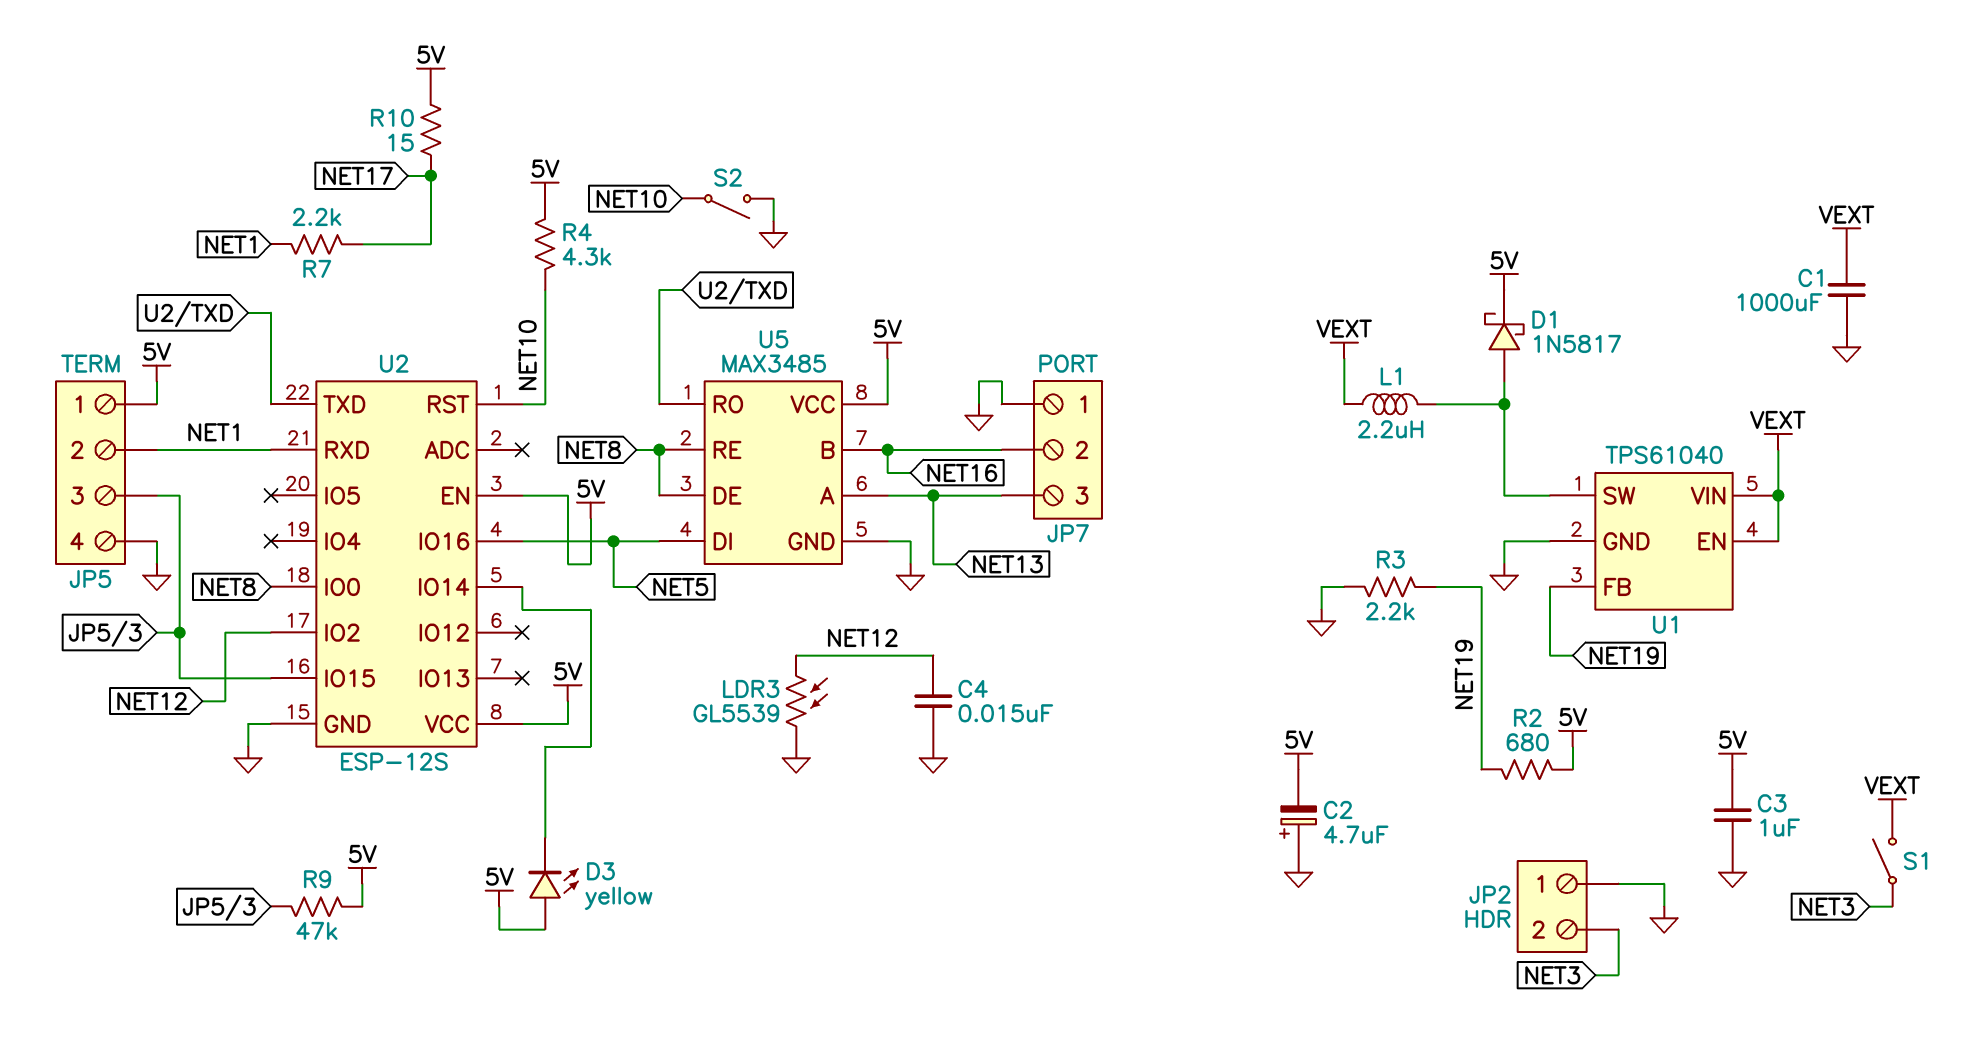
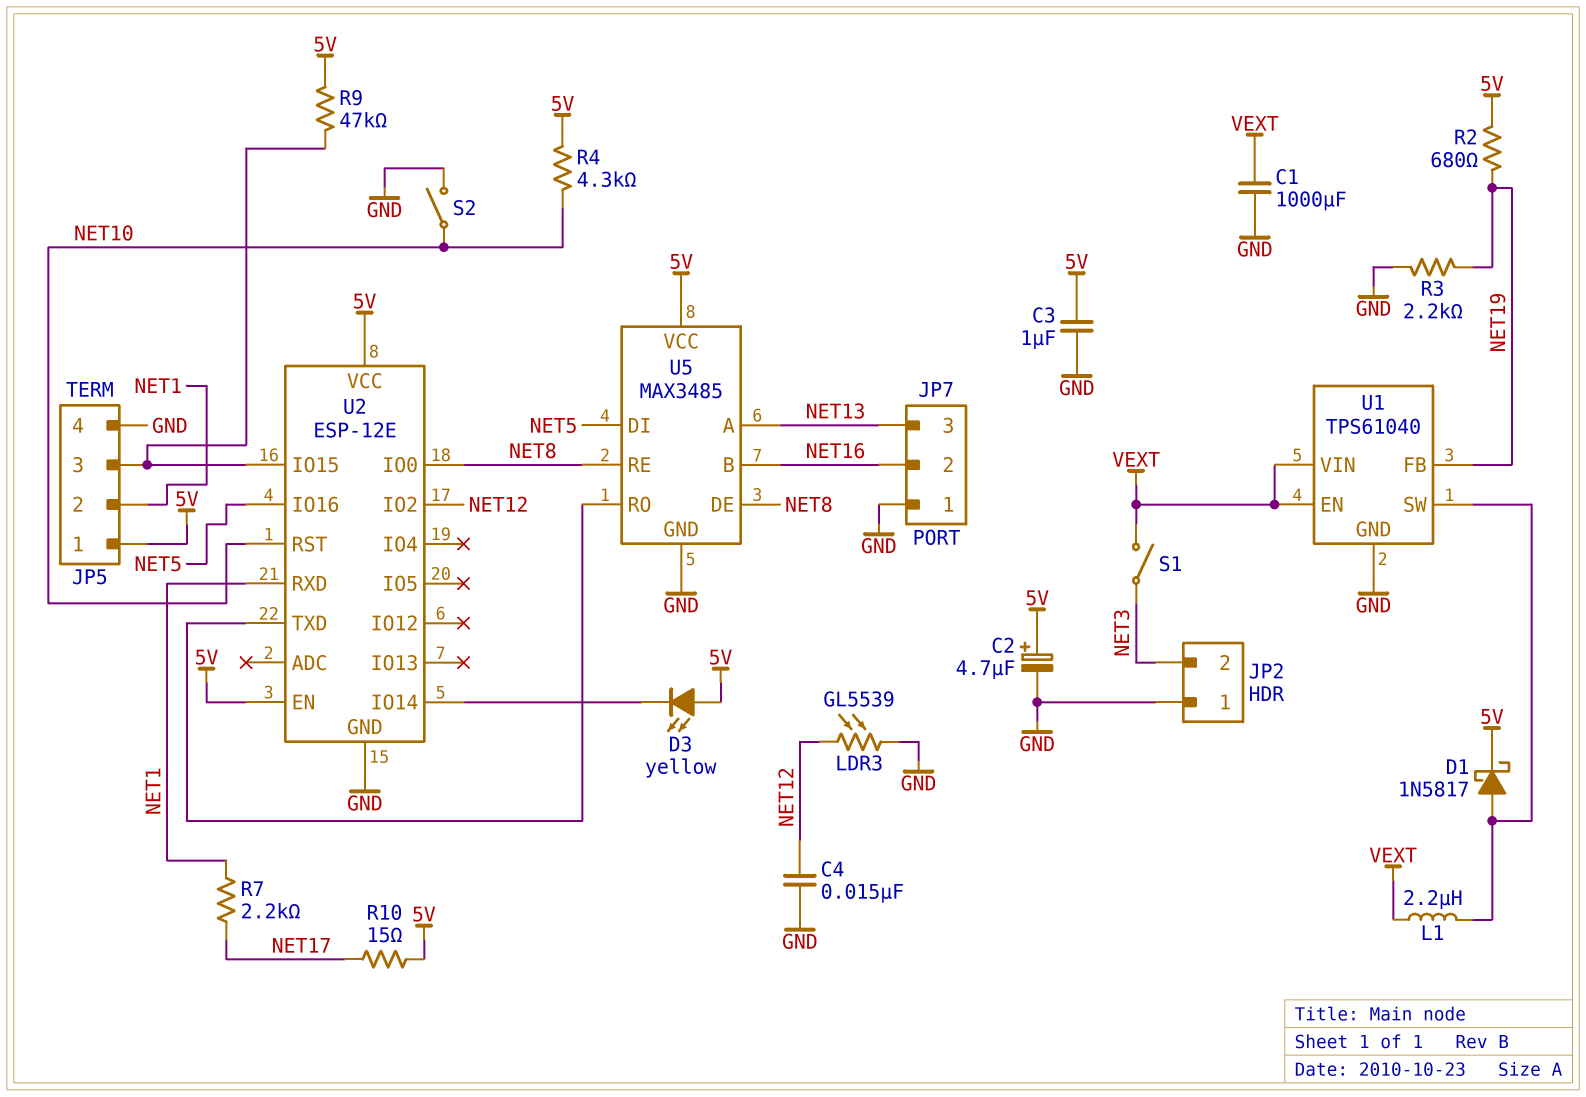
C2: 4.7uF (plus GND, minus 5V) -> 4.7uF (plus 5V, minus GND)
U2: ESP-12S -> ESP-12E

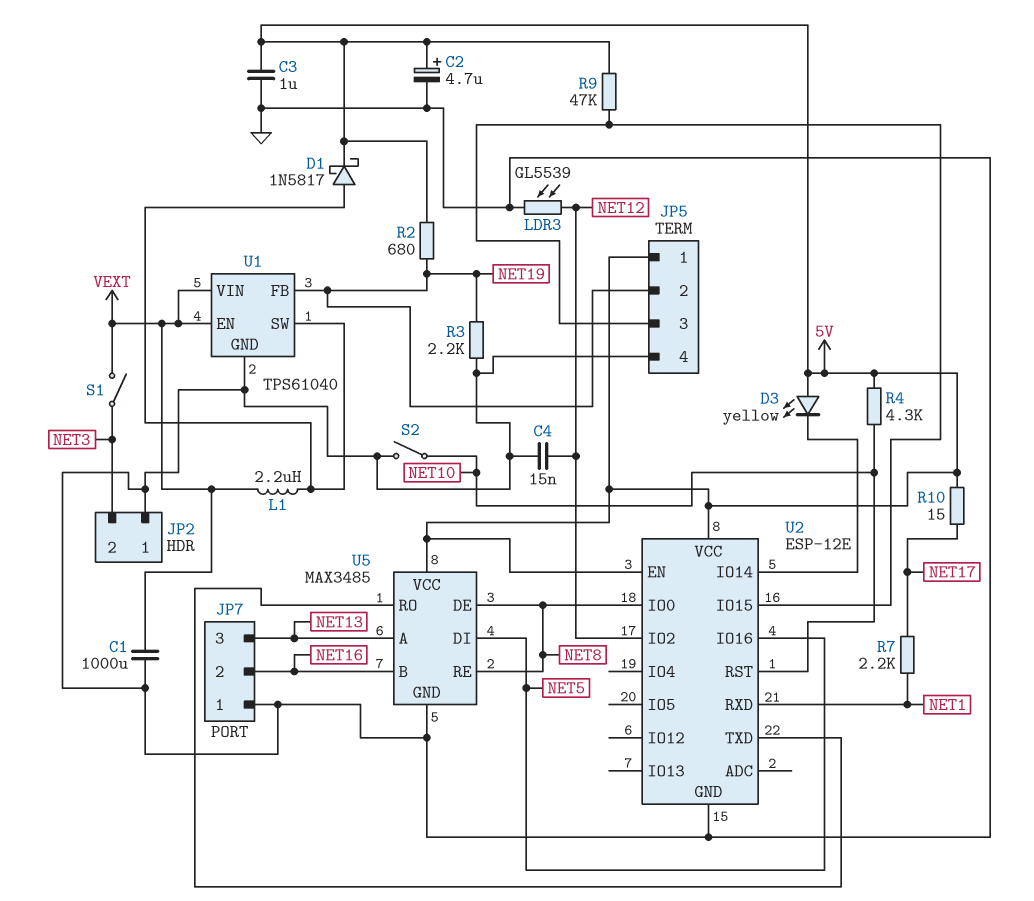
JP5 pin 2: NET1 -> NET19

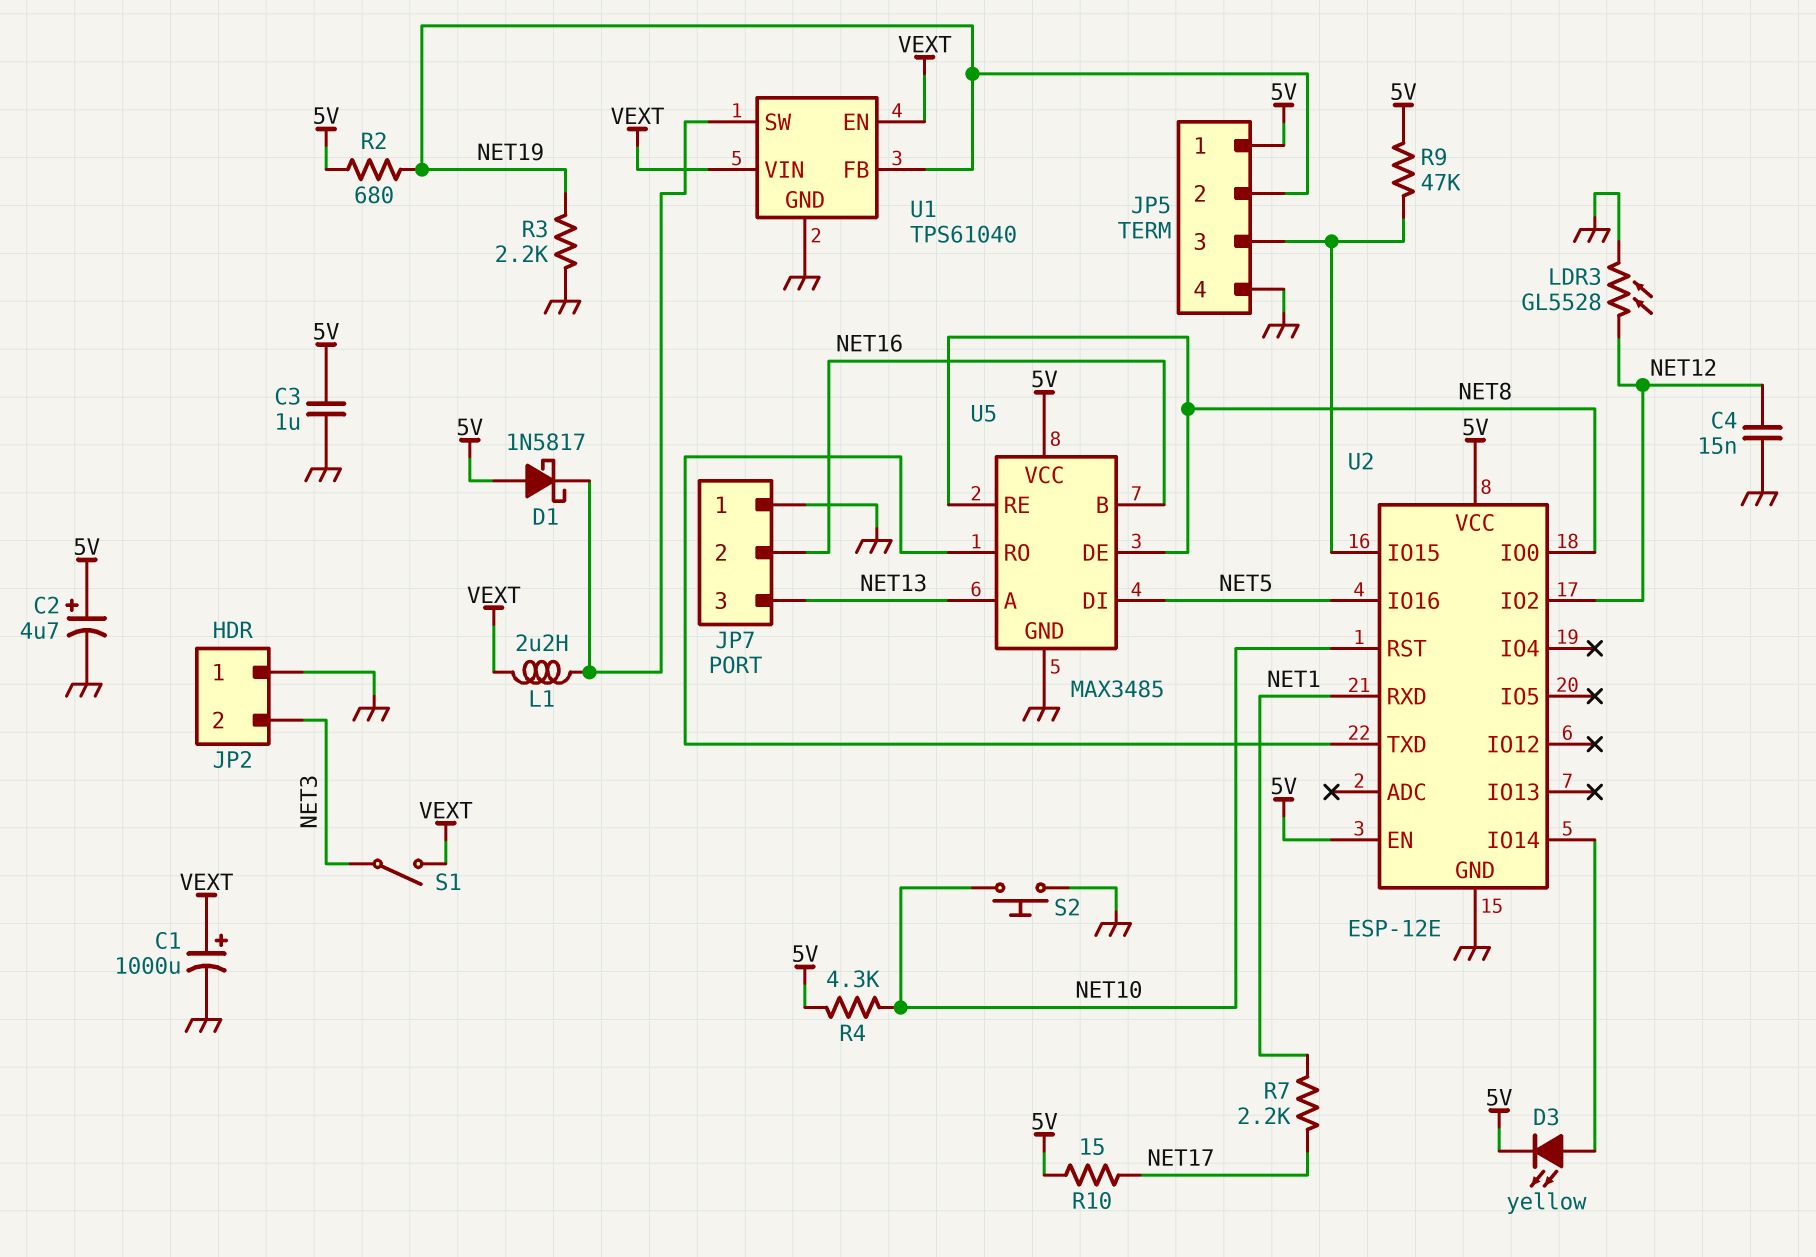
C1: 1000uF (GND, VEXT) -> 1000uF (plus VEXT, minus GND)
D1: schottky 1N5817 (A U1/SW, K 5V) -> schottky 1N5817 (A 5V, K U1/SW)
D3: LED yellow (A 5V, K U2/IO14) -> LED yellow (A U2/IO14, K 5V)
LDR3: GL5539 (GND, NET12) -> GL5528 (GND, NET12)
S2: switch (GND, NET10) -> button (GND, NET10)

